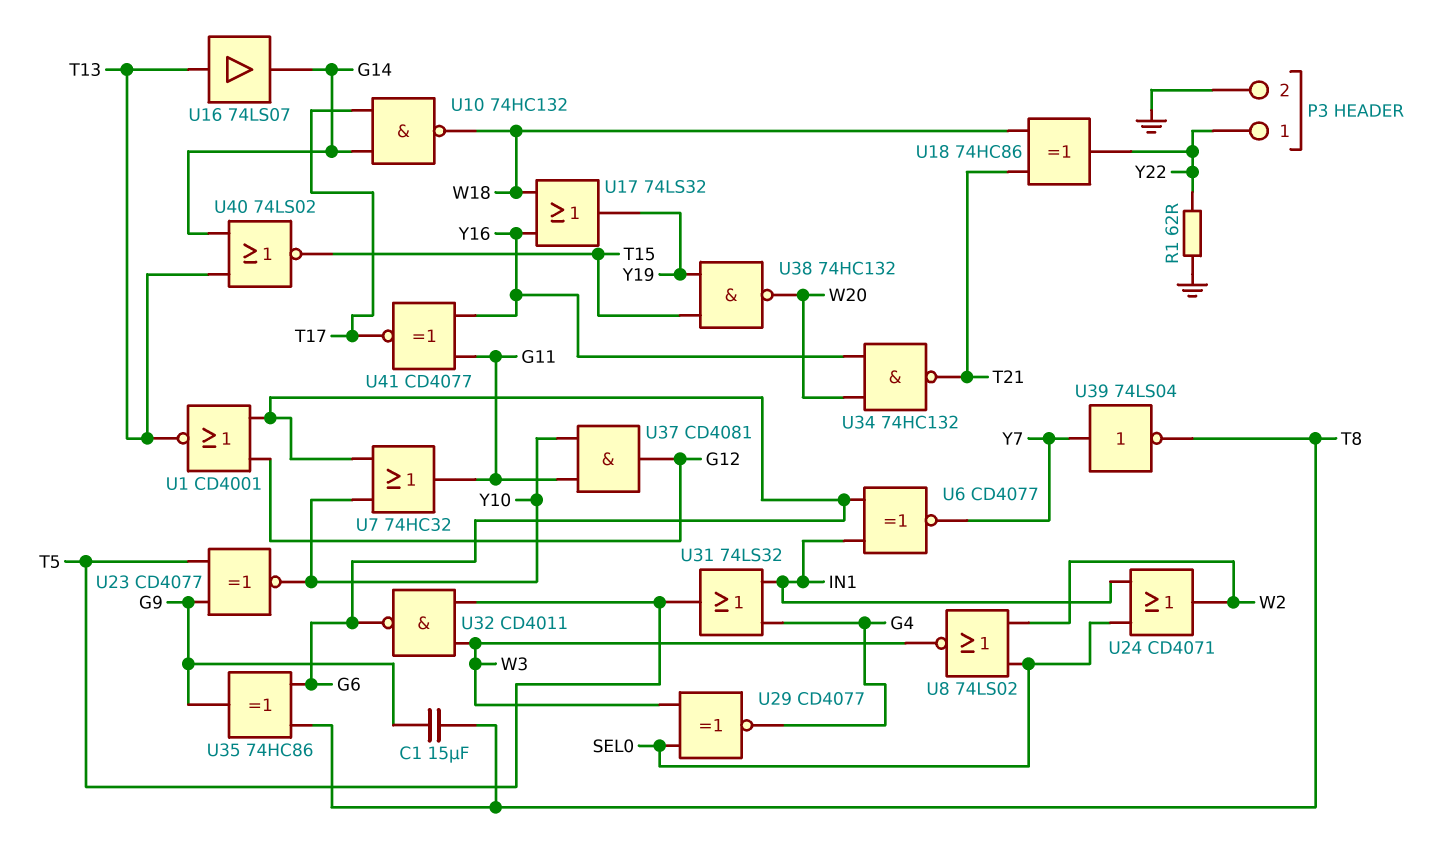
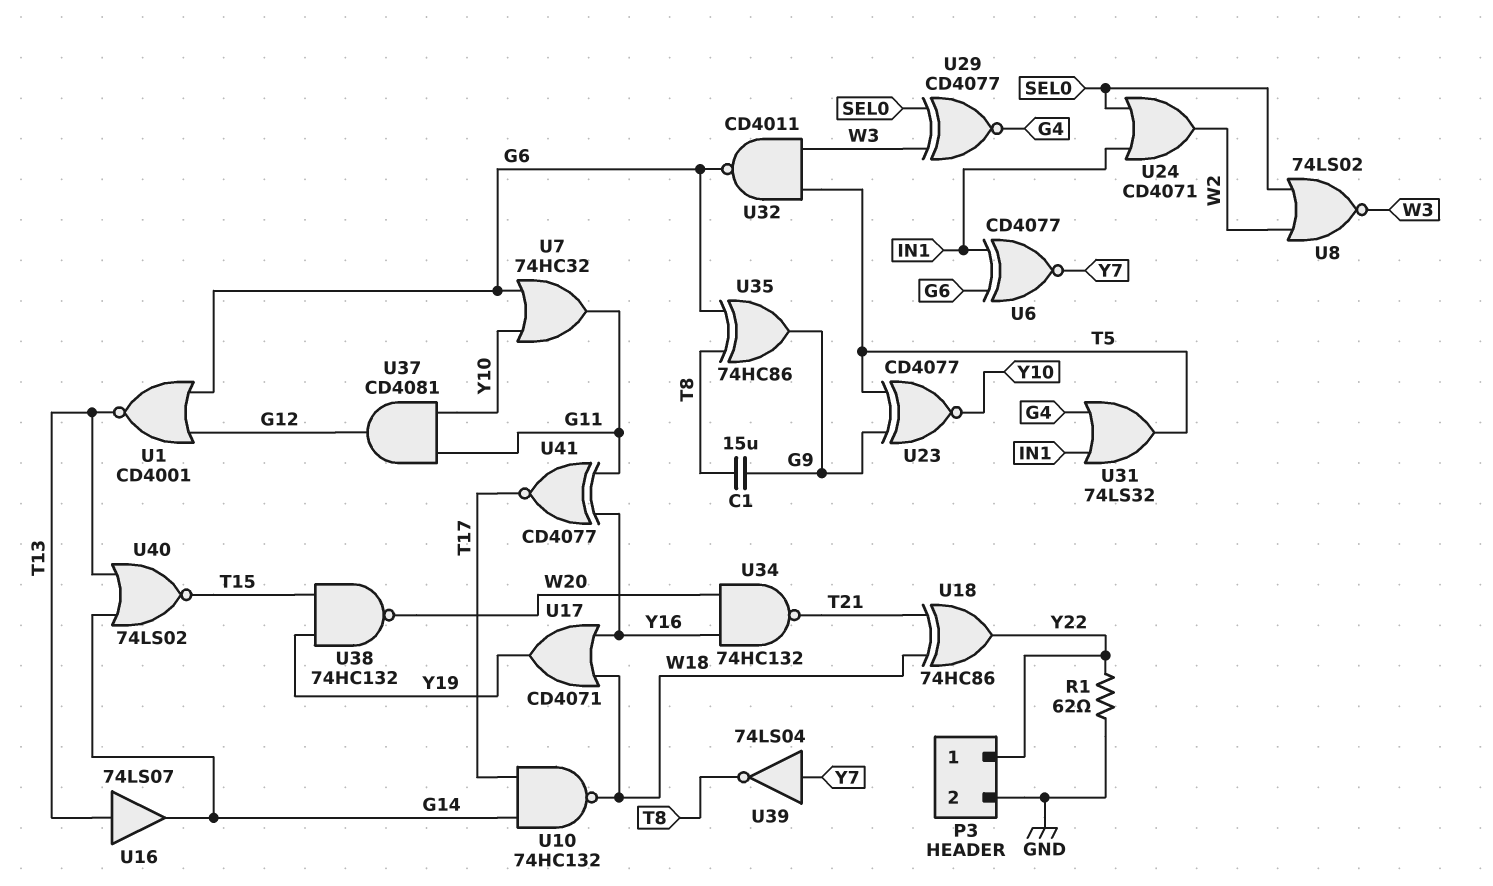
U17: OR 74LS32 (in W18, in Y16, out Y19) -> OR CD4071 (in W18, in Y16, out Y19)

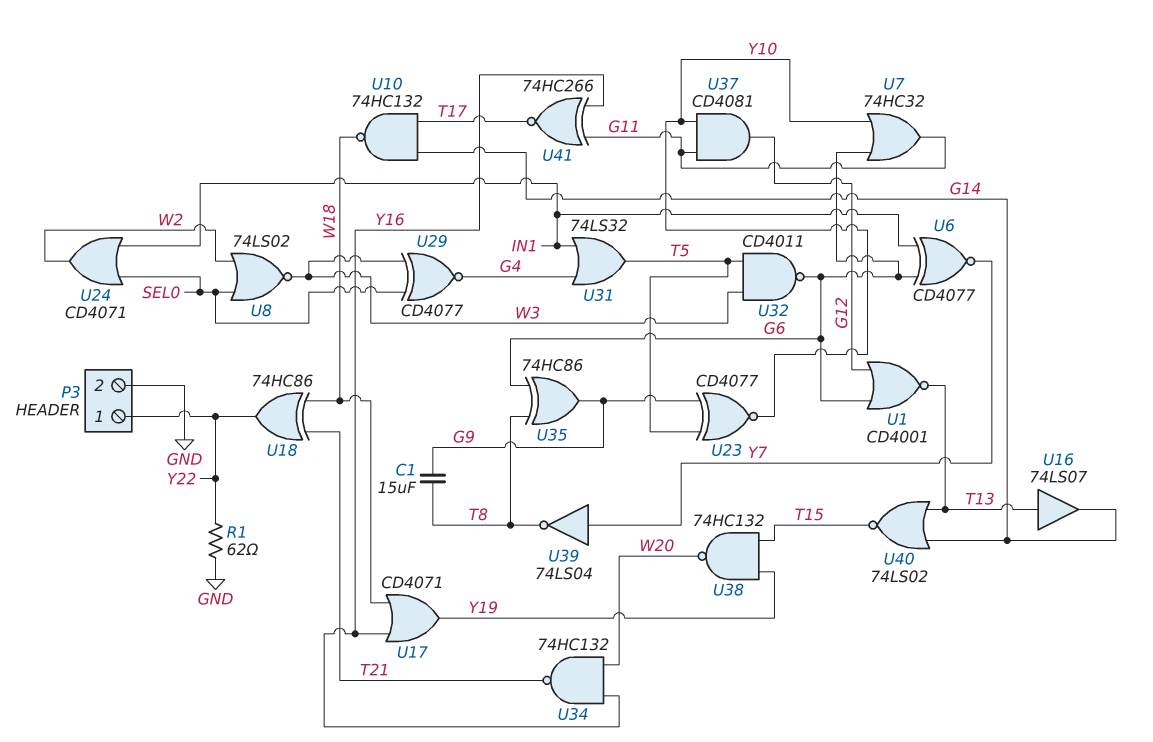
U41: XNOR CD4077 (in G11, in Y16, out T17) -> XNOR 74HC266 (in G11, in Y16, out T17)

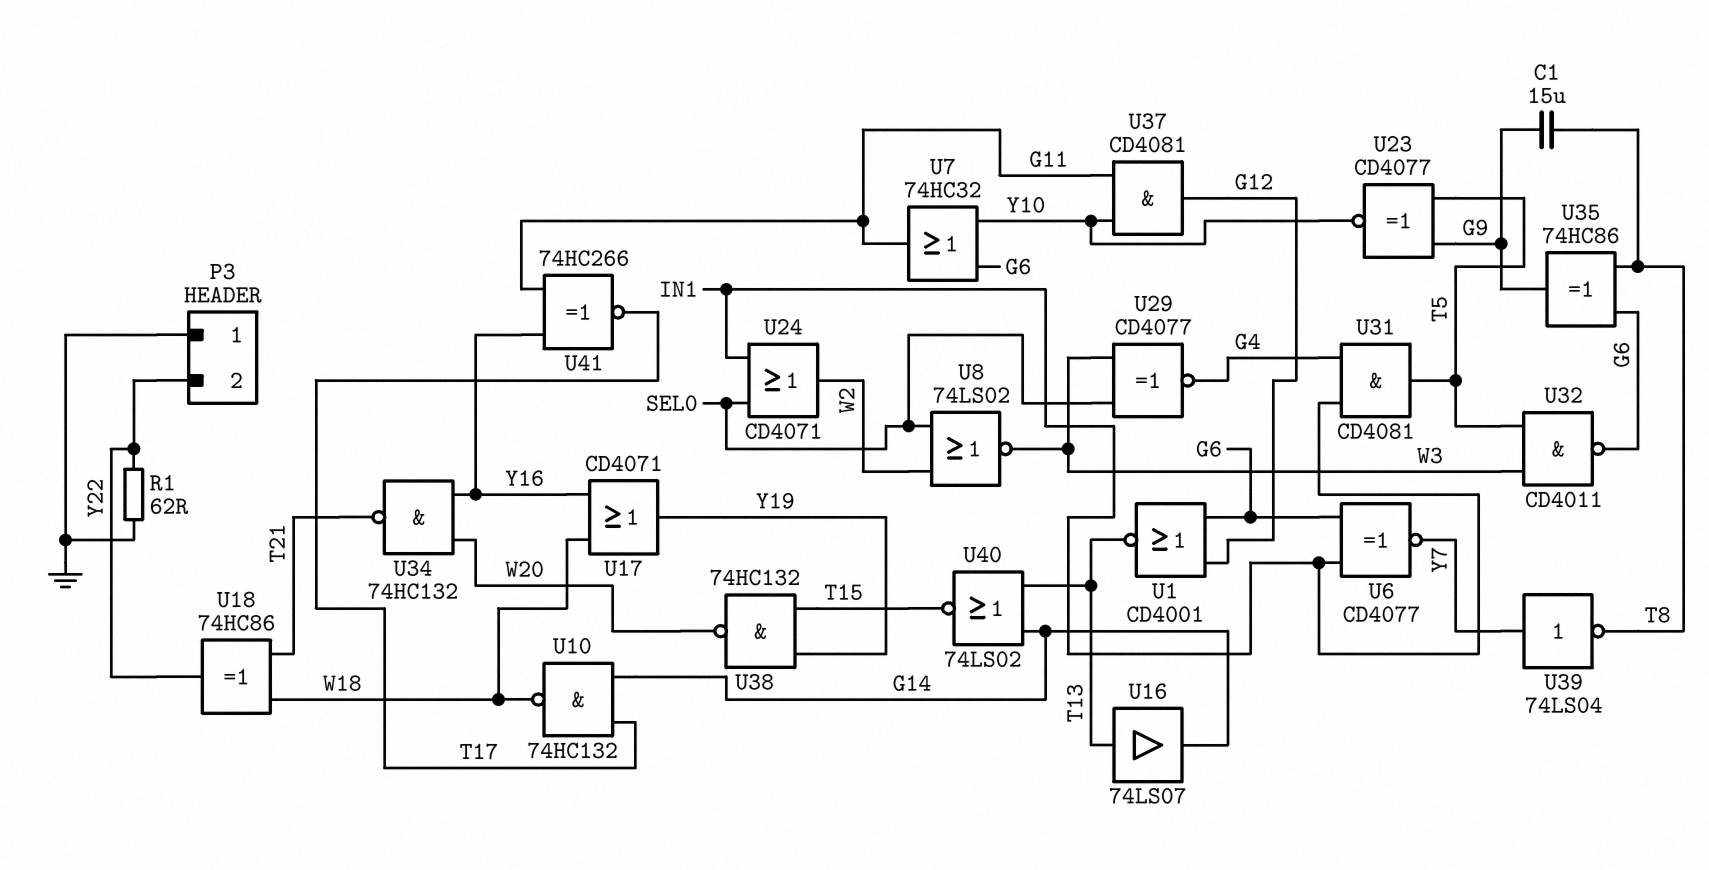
P3 pin 1: Y22 -> GND
P3 pin 2: GND -> Y22
U31: OR 74LS32 (in G4, in IN1, out T5) -> AND CD4081 (in G4, in IN1, out T5)

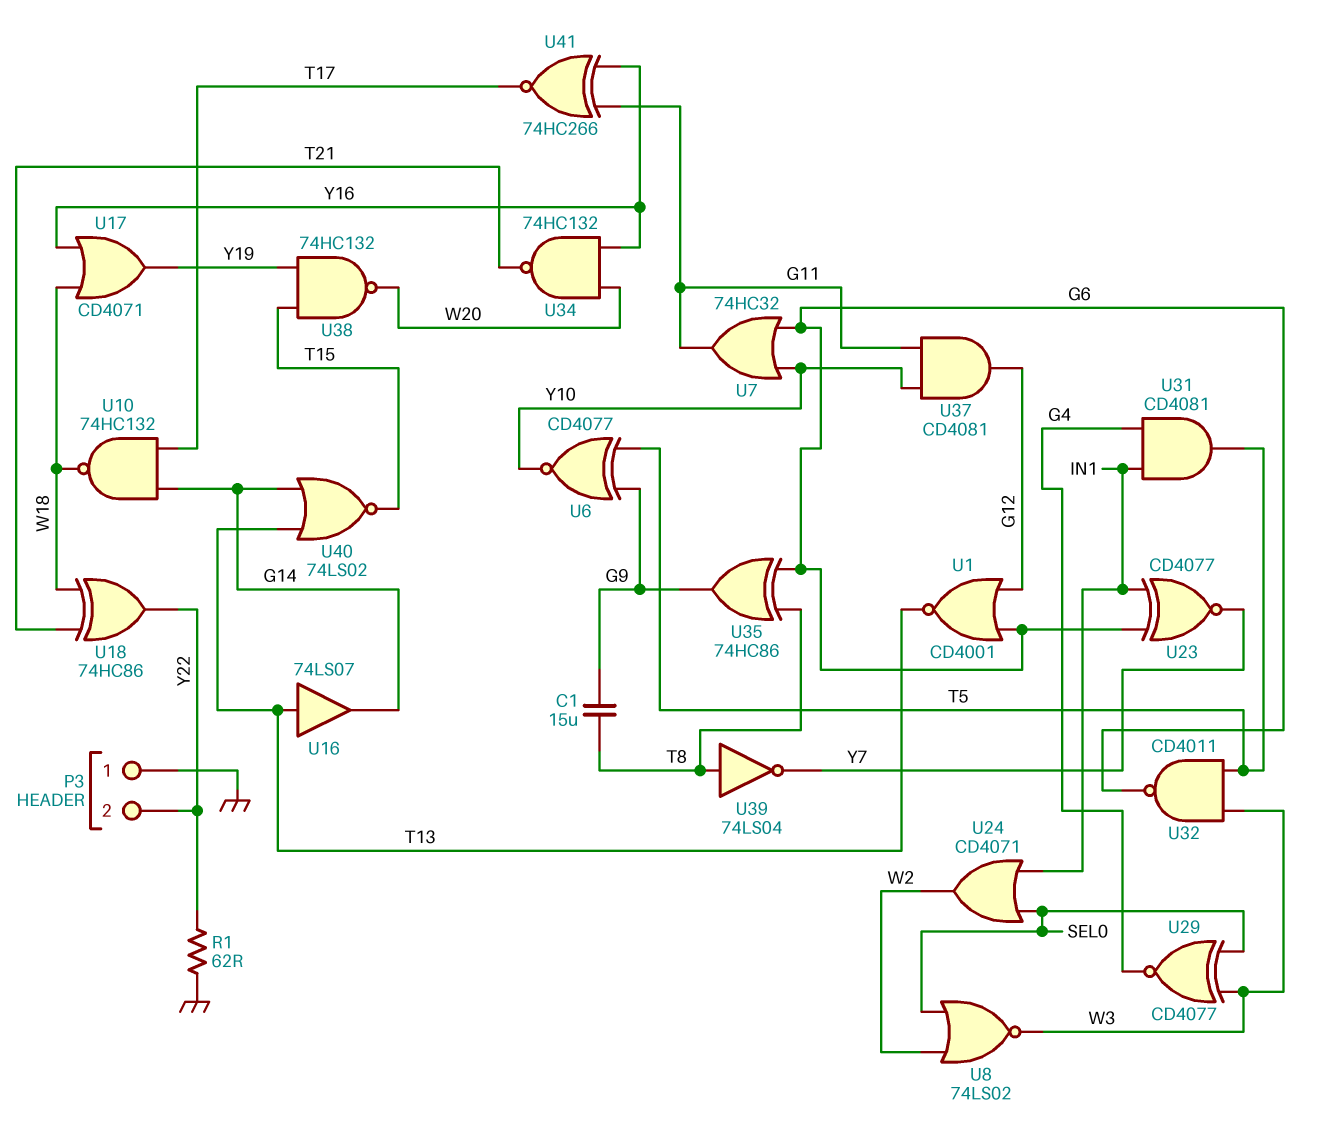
U6: XNOR CD4077 (in G6, in IN1, out Y7) -> XNOR CD4077 (in G9, in T5, out Y10)
U23: XNOR CD4077 (in G9, in T5, out Y10) -> XNOR CD4077 (in G6, in IN1, out Y7)
U39: NOT 74LS04 (in Y7, out T8) -> NOT 74LS04 (in T8, out Y7)

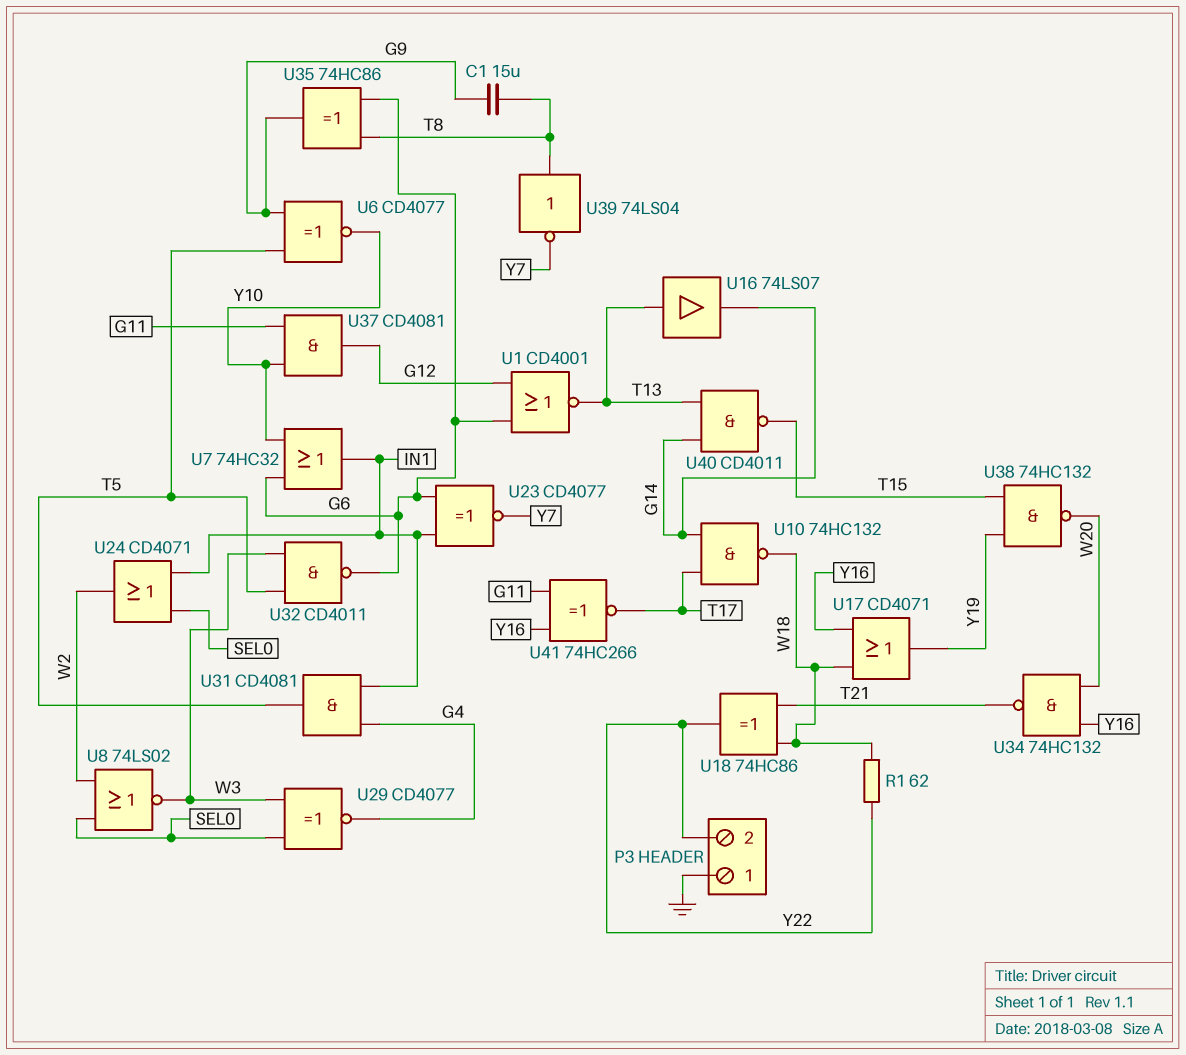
R1: 62 (GND, Y22) -> 62 (W18, Y22)
U7: OR 74HC32 (in G6, in Y10, out G11) -> OR 74HC32 (in G6, in Y10, out IN1)
U40: NOR 74LS02 (in G14, in T13, out T15) -> NAND CD4011 (in G14, in T13, out T15)

